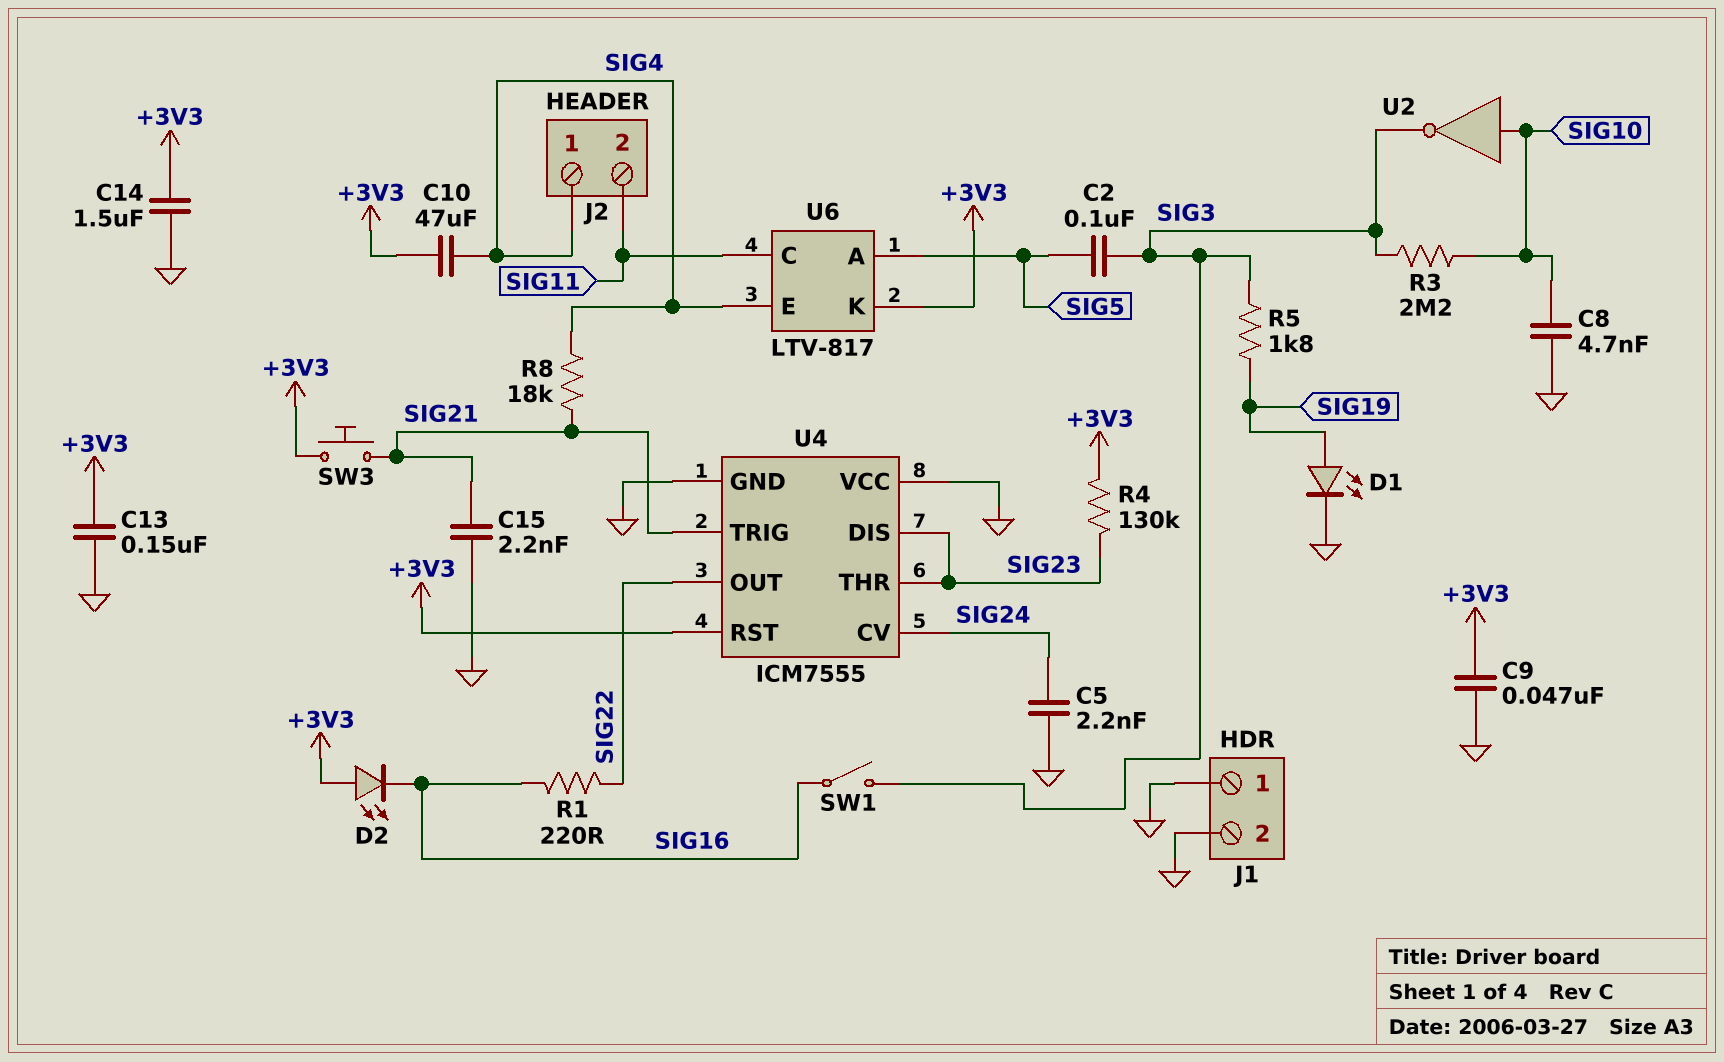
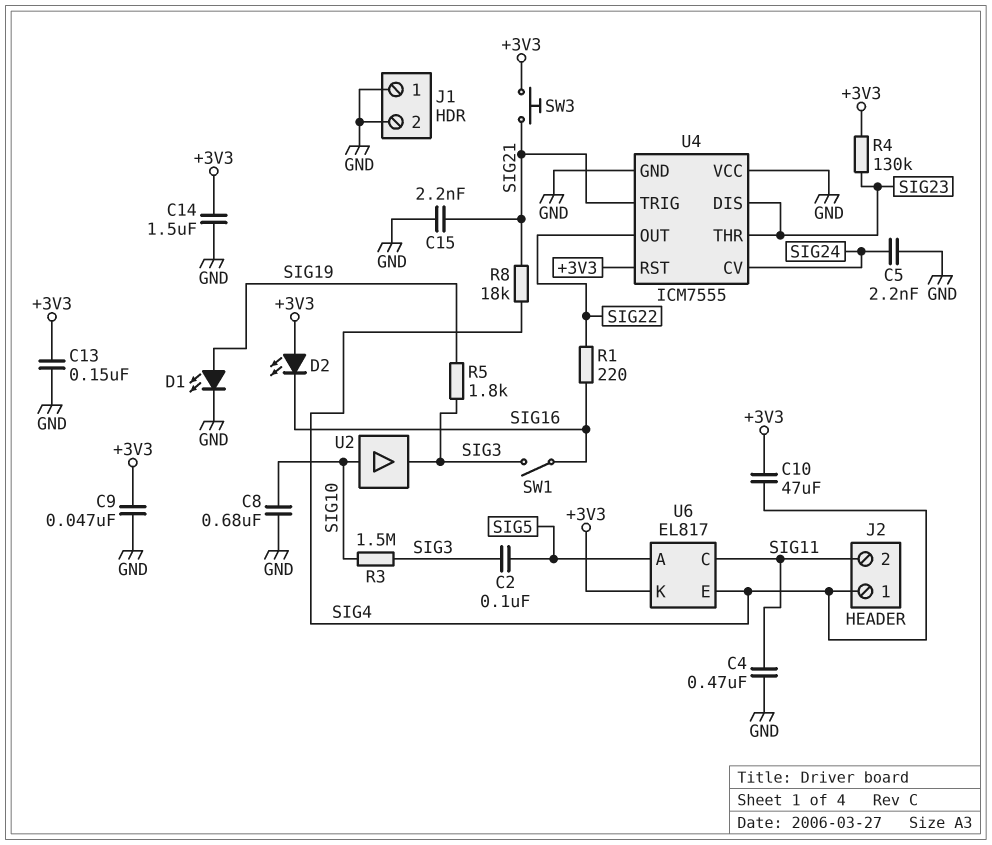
C4: none -> 470nF (GND, SIG11)
C8: 4.7nF (GND, SIG10) -> 680nF (GND, SIG10)
R3: 2.2M (SIG3, SIG10) -> 1.5M (SIG3, SIG10)
U2: NOT (in SIG10, out SIG3) -> buffer (in SIG10, out SIG3)
U6: LTV-817 -> EL817

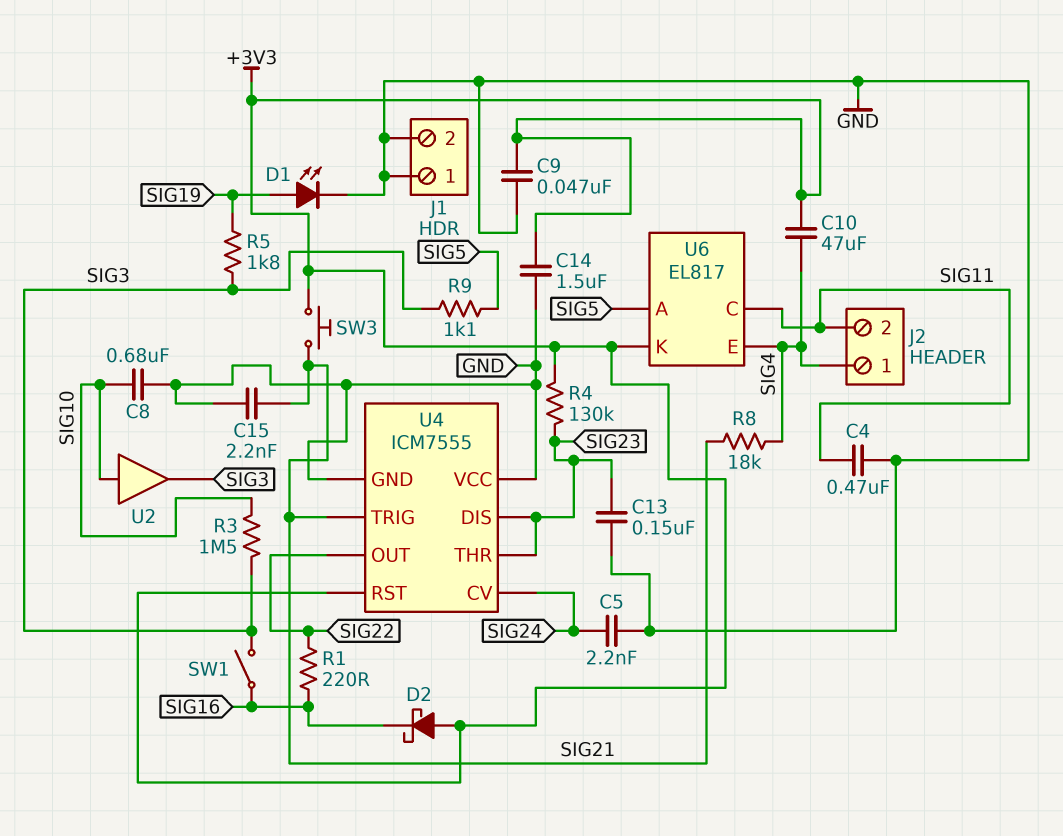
C2: 100nF (SIG3, SIG5) -> none
C13: 150nF (+3V3, GND) -> 150nF (GND, SIG23)
D2: LED (A +3V3, K SIG16) -> schottky (A +3V3, K SIG16)
R9: none -> 1.1k (SIG3, SIG5)

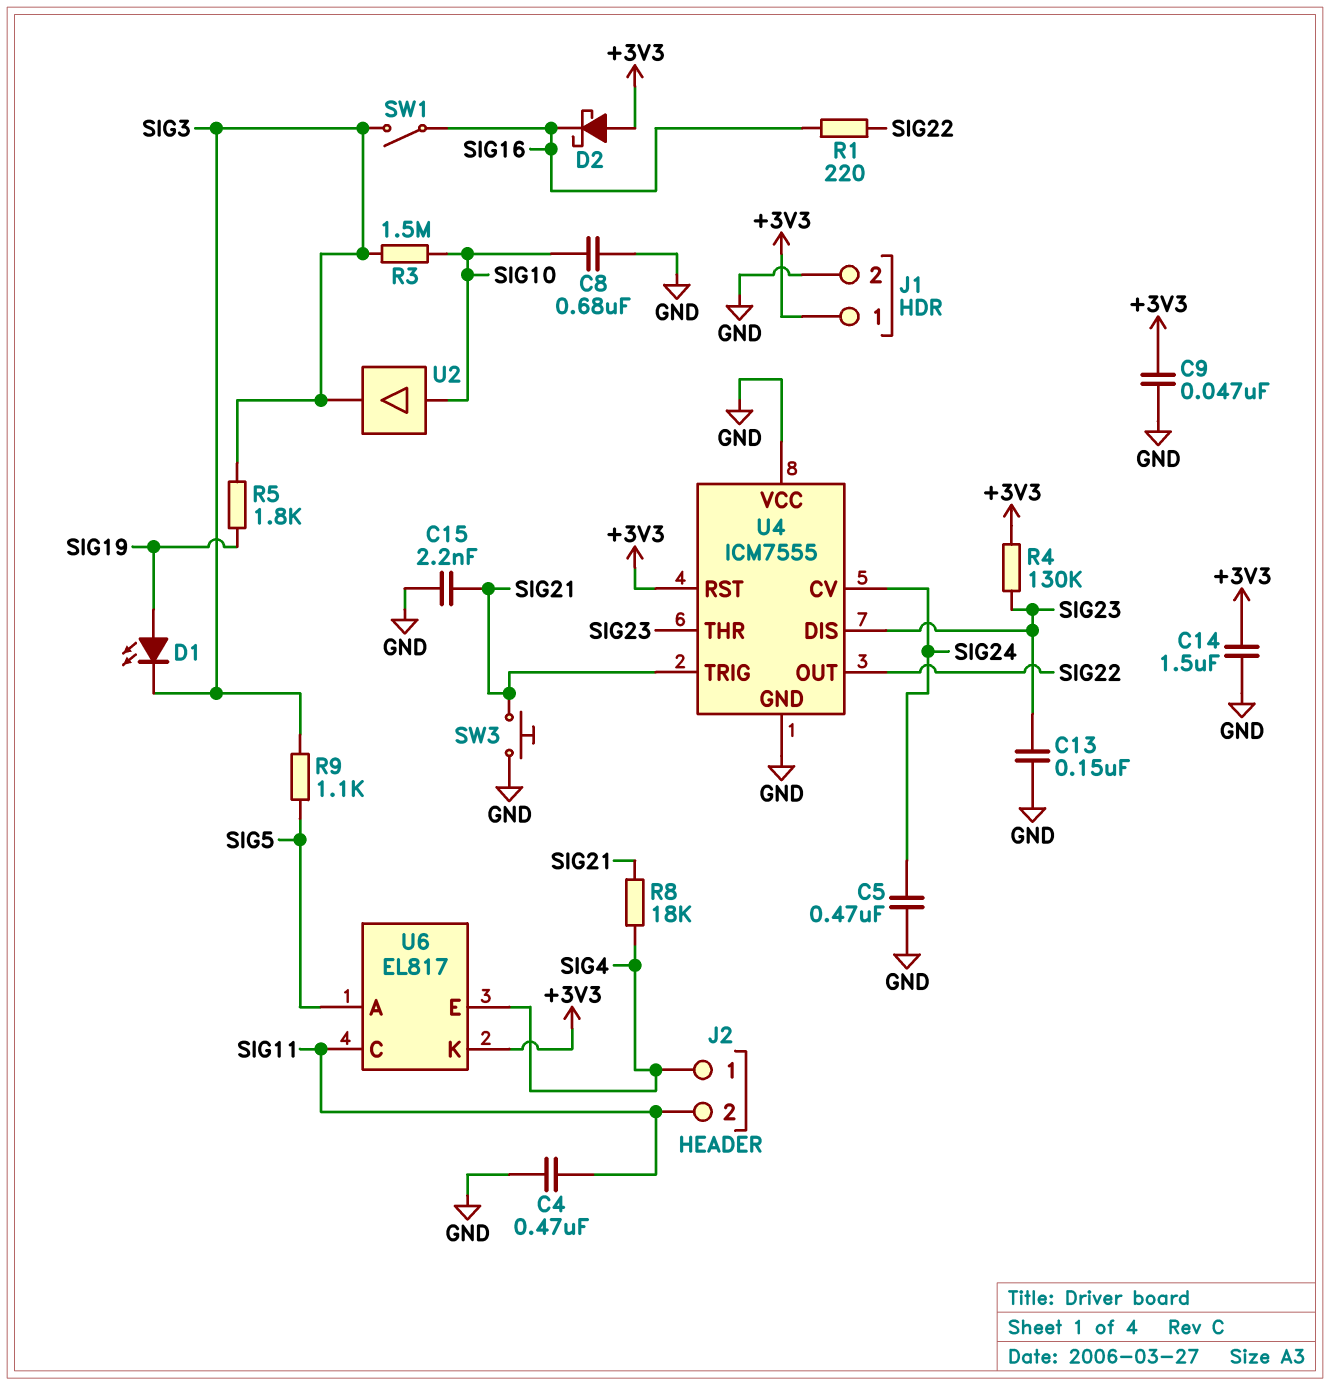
C5: 2.2nF (GND, SIG24) -> 470nF (GND, SIG24)
C10: 47uF (+3V3, SIG4) -> none
D1: LED (A SIG19, K GND) -> LED (A SIG19, K SIG3)
J1 pin 1: GND -> +3V3
SW3: button (+3V3, SIG21) -> button (GND, SIG21)

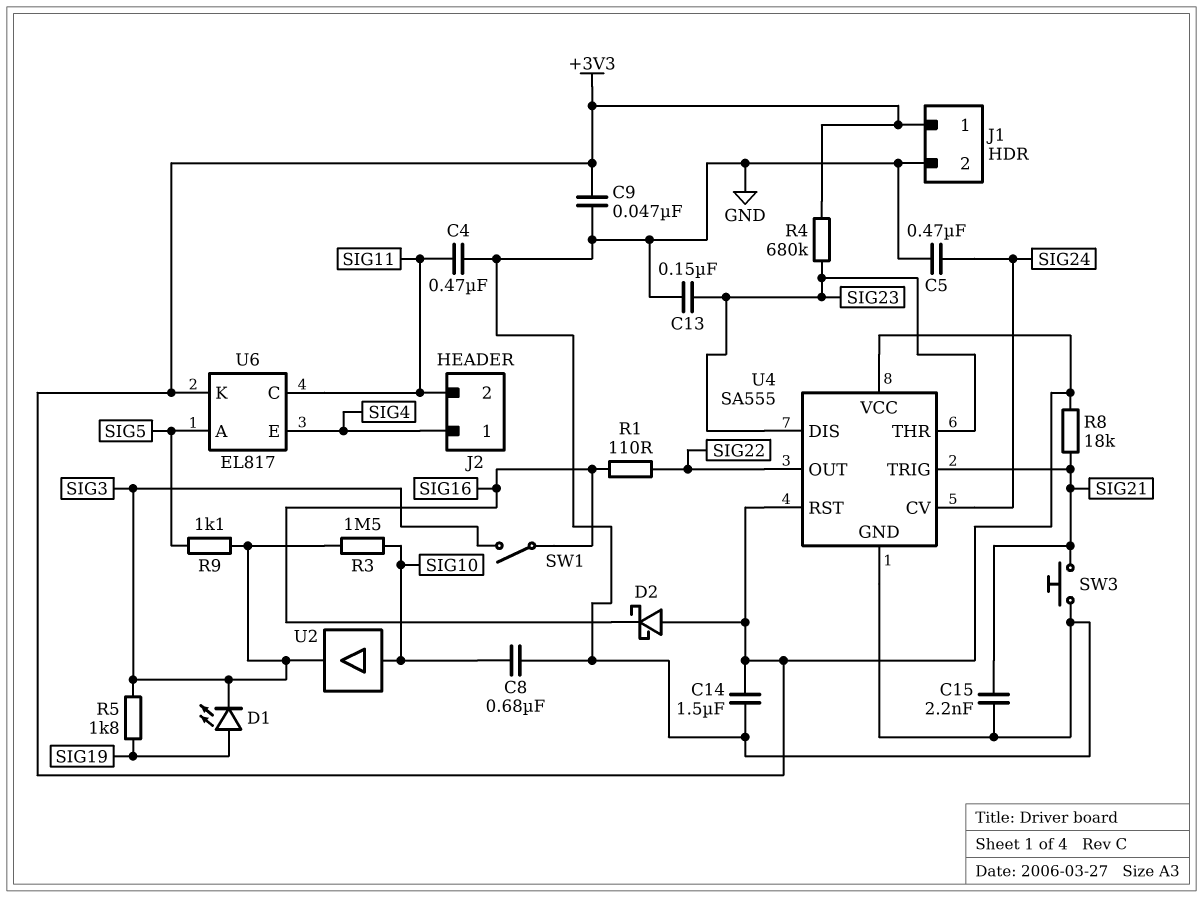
R1: 220 (SIG16, SIG22) -> 110 (SIG16, SIG22)
R4: 130k (+3V3, SIG23) -> 680k (+3V3, SIG23)
R8: 18k (SIG4, SIG21) -> 18k (+3V3, SIG21)
U4: ICM7555 -> SA555
U4 pin VCC: GND -> +3V3

